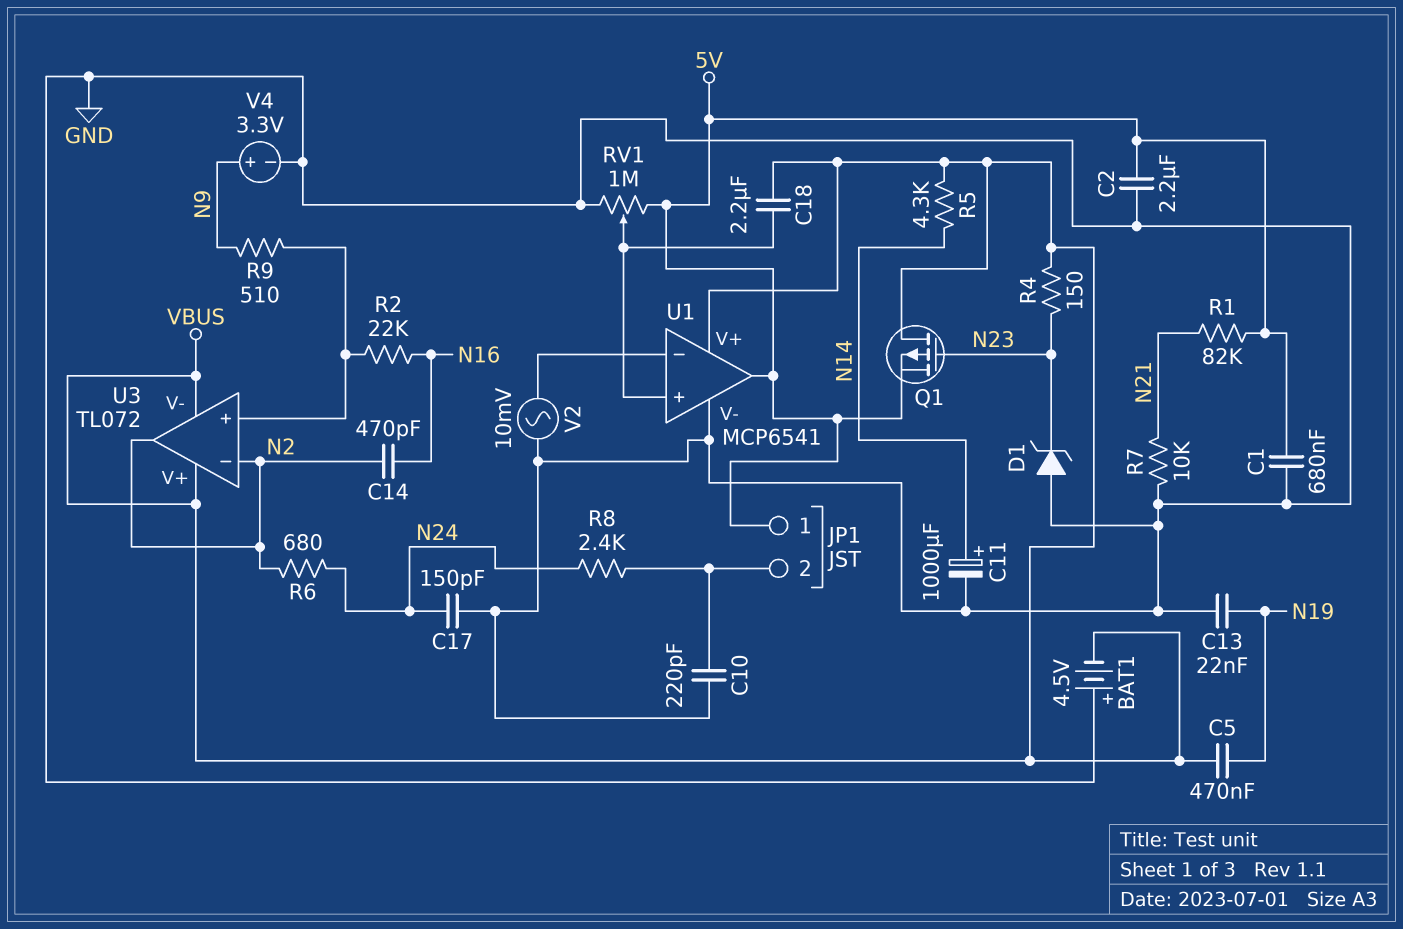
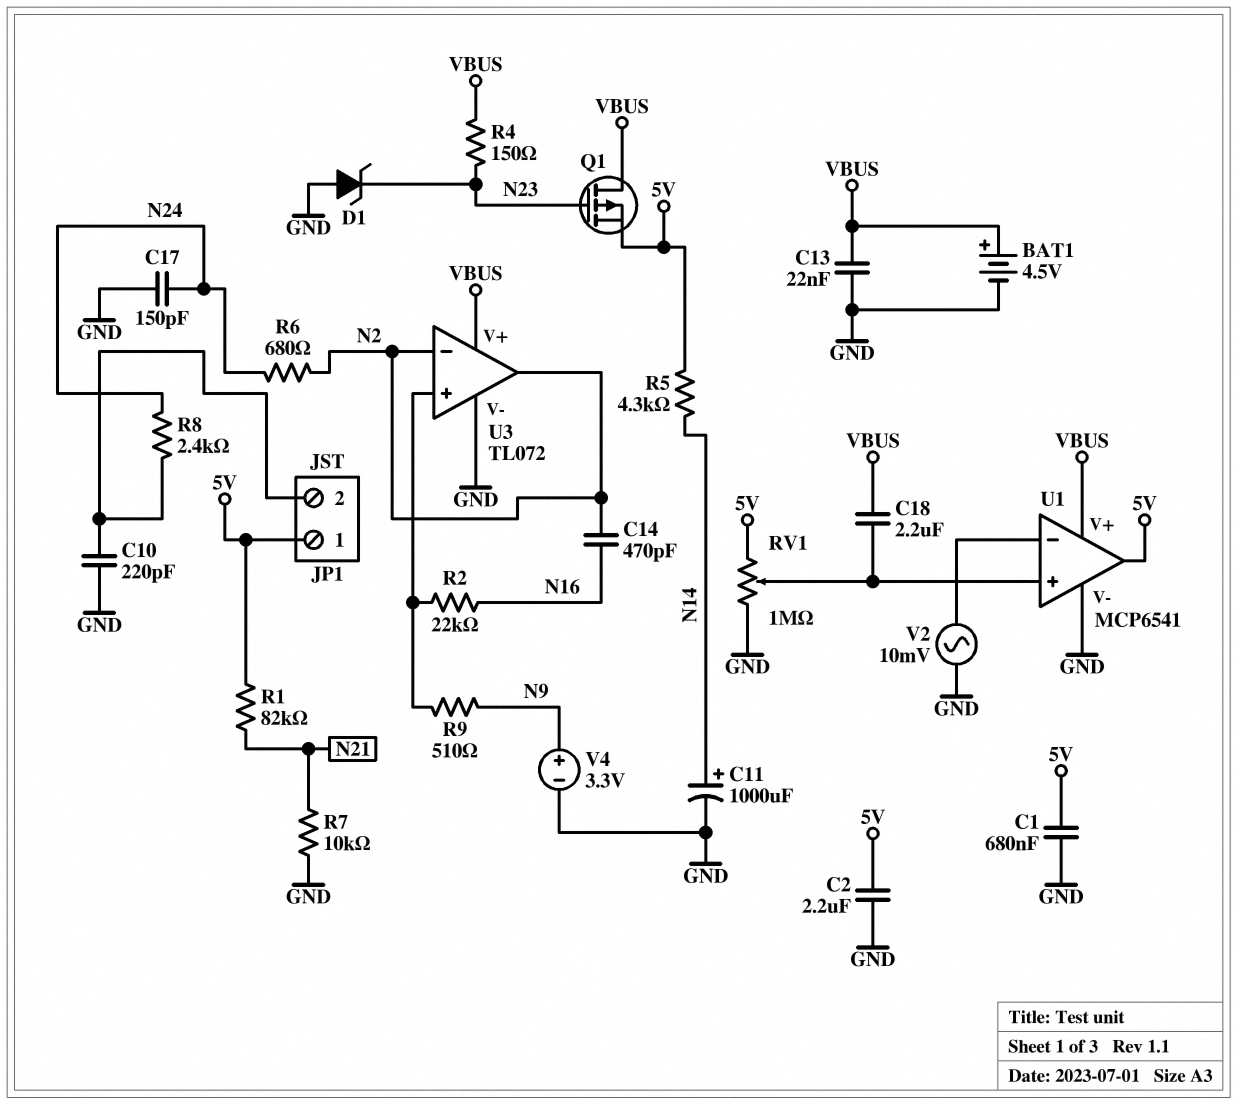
BAT1: 4.5V (plus GND, minus VBUS) -> 4.5V (plus VBUS, minus GND)
C5: 470nF (N19, VBUS) -> none
C13: 22nF (GND, N19) -> 22nF (GND, VBUS)
R5: 4.3k (N14, VBUS) -> 4.3k (5V, N14)
U3 pin V-: VBUS -> GND

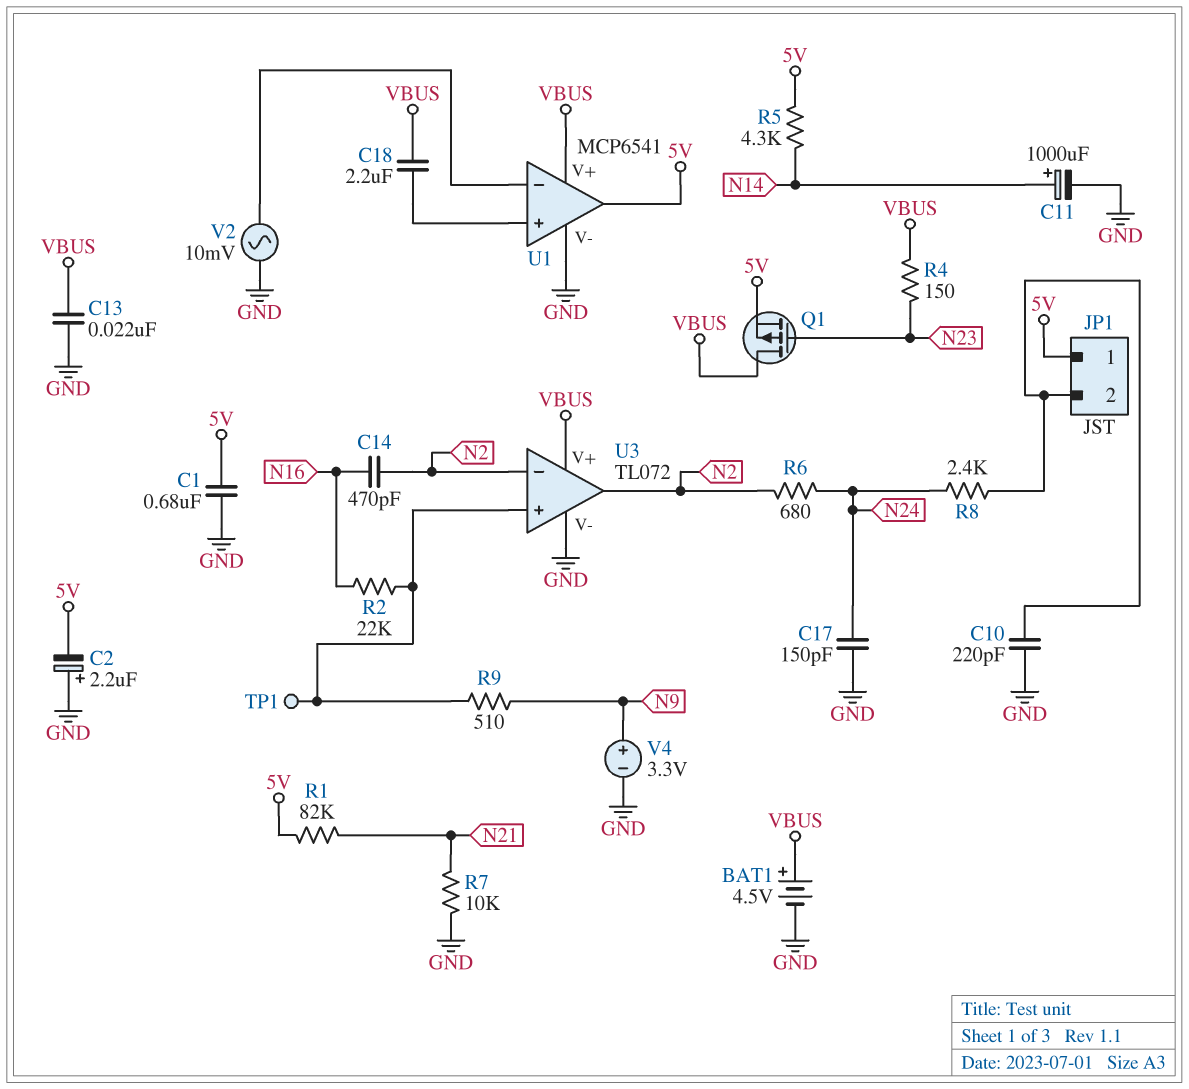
C2: 2.2uF (5V, GND) -> 2.2uF (plus GND, minus 5V)
D1: zener (A GND, K N23) -> none
RV1: 1M (5V, GND, wiper U1/in+) -> none
TP1: none -> test point (U3/in+)

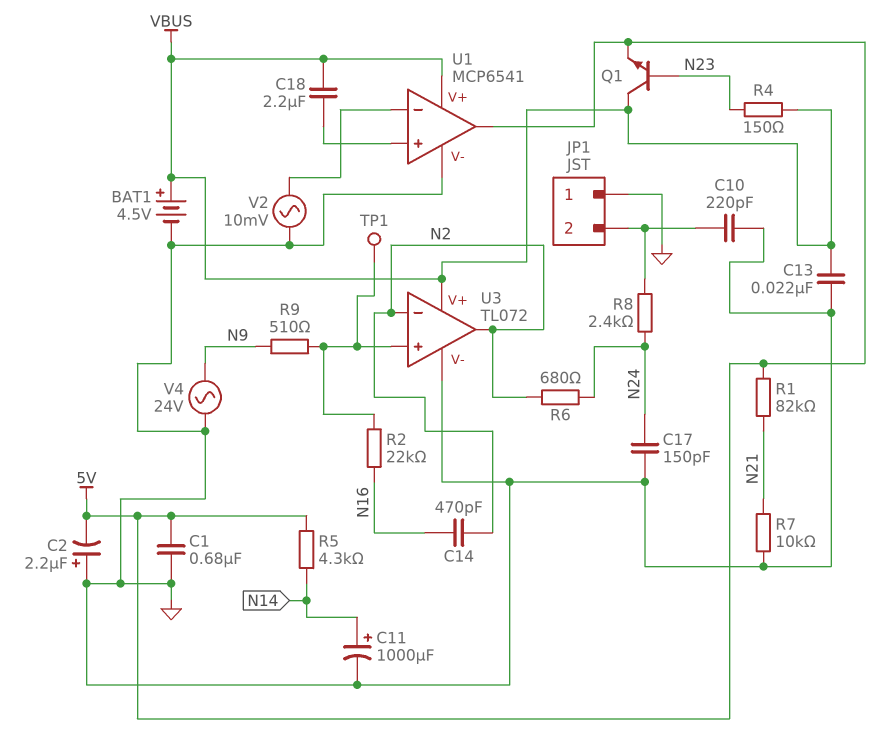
JP1 pin 1: 5V -> GND
Q1: PMOS (G N23, D VBUS, S 5V) -> NPN (B N23, C VBUS, E 5V)
V4: 3.3V (plus N9, minus GND) -> AC 24V (GND, N9)

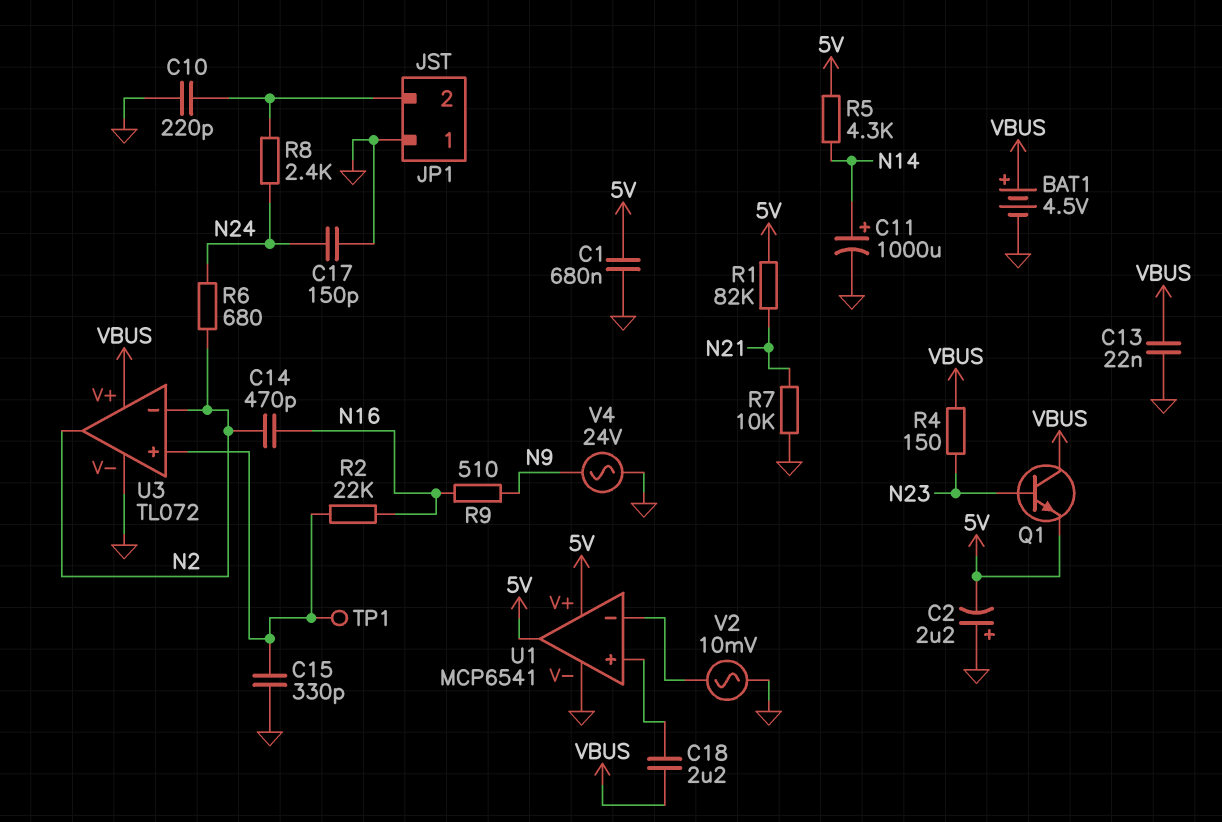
C15: none -> 330pF (GND, U3/in+)
R9: 510 (N9, U3/in+) -> 510 (N9, N16)
U1 pin V+: VBUS -> 5V

